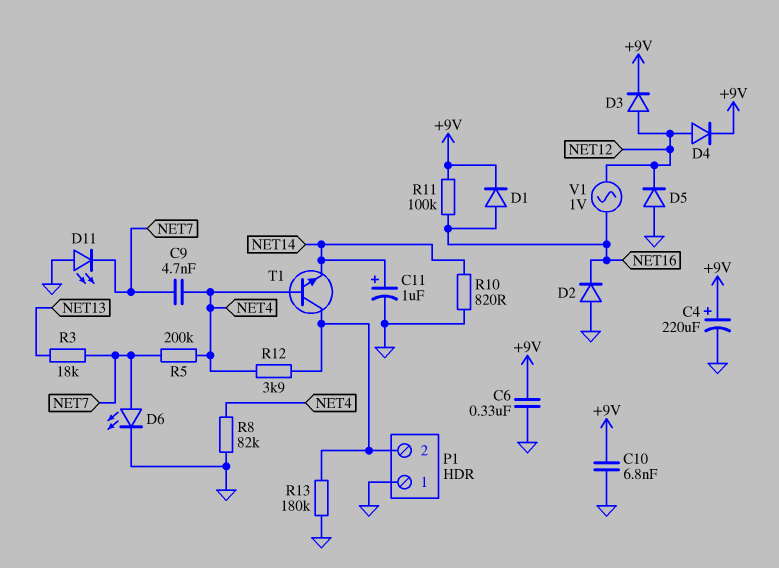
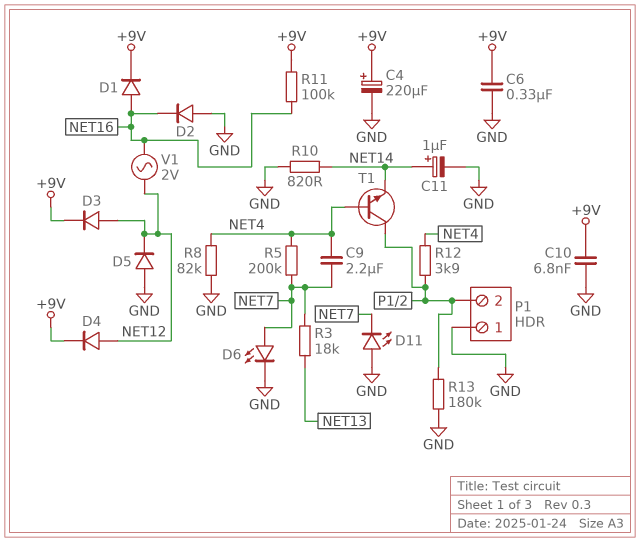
C9: 4.7nF (NET4, NET7) -> 2.2uF (NET4, NET7)
V1: AC 1V (NET12, NET16) -> AC 2V (NET12, NET16)

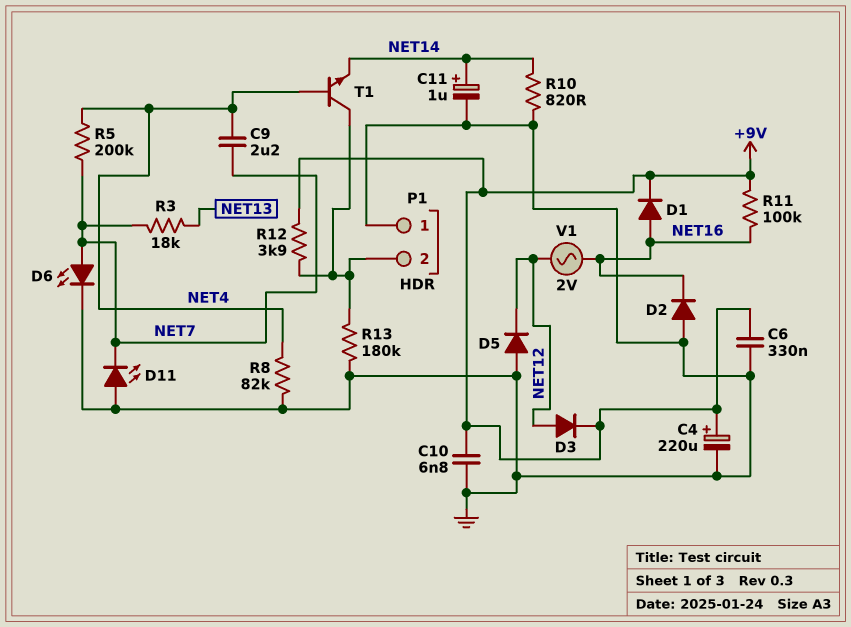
D4: diode (A NET12, K +9V) -> none
R12: 3.9k (NET4, P1/2) -> 3.9k (+9V, P1/2)

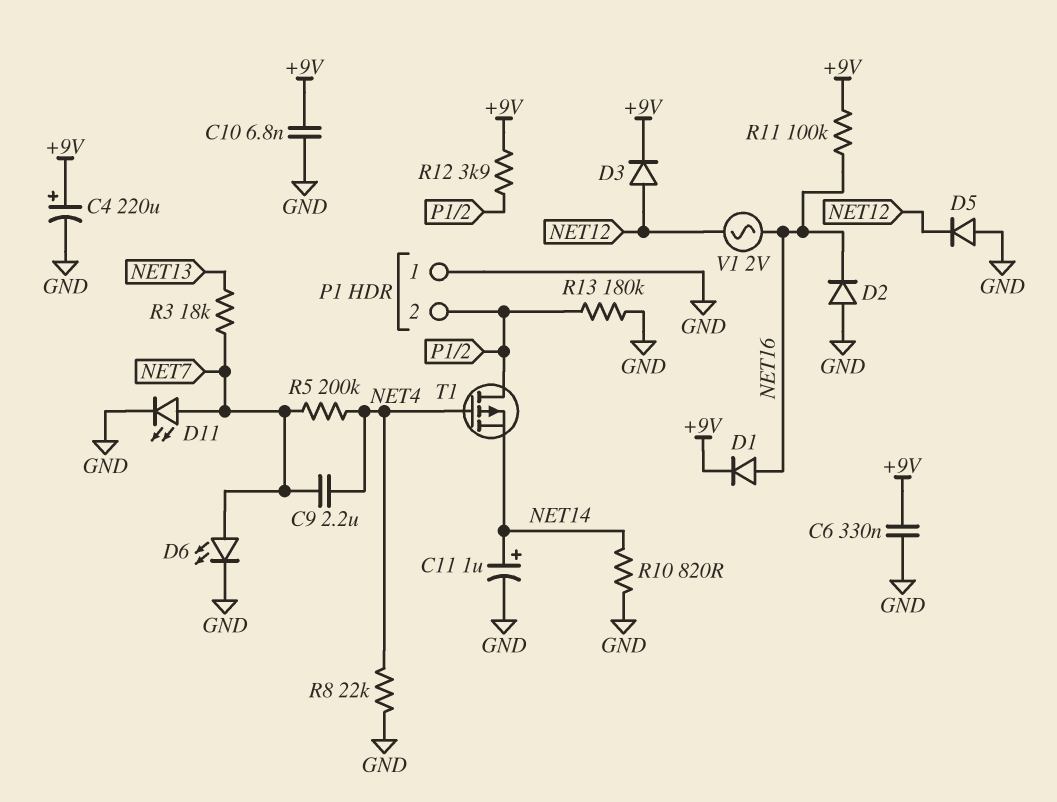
D11: LED (A GND, K NET7) -> LED (A NET7, K GND)
R8: 82k (GND, NET4) -> 22k (GND, NET4)
T1: NPN (B NET4, C P1/2, E NET14) -> PMOS (G NET4, D P1/2, S NET14)

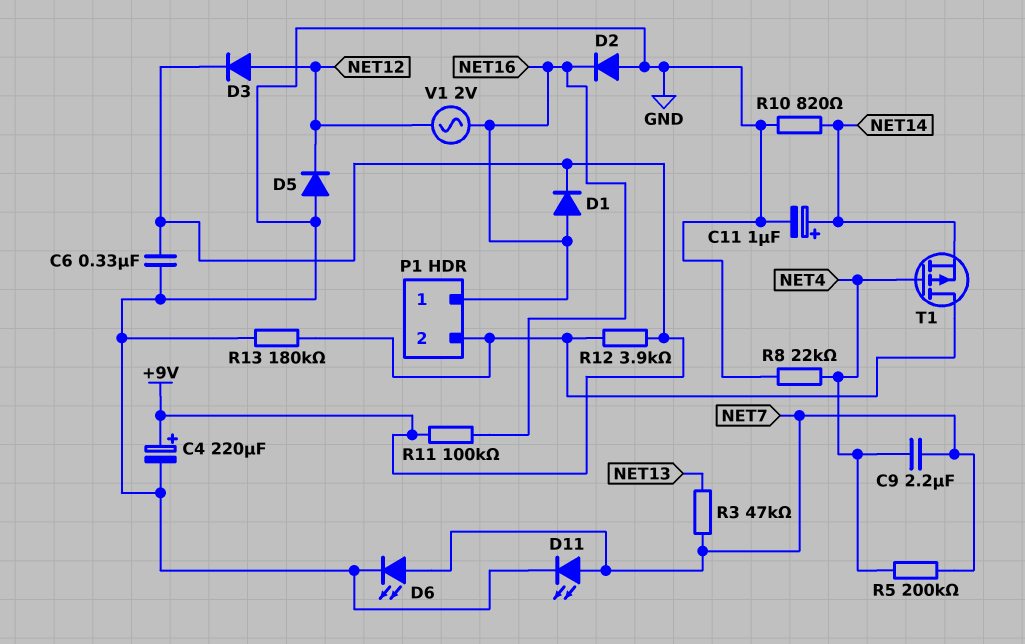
C10: 6.8nF (+9V, GND) -> none
P1 pin 1: GND -> NET16
R3: 18k (NET7, NET13) -> 47k (NET7, NET13)

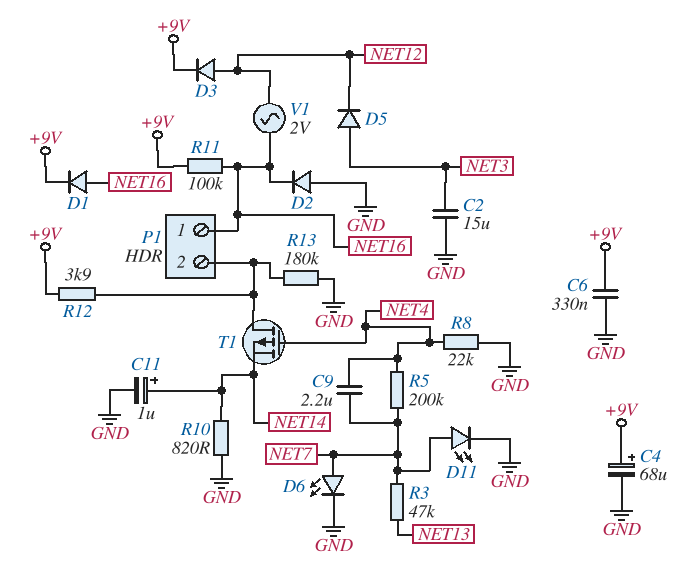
C2: none -> 15uF (GND, NET3)
C4: 220uF (plus +9V, minus GND) -> 68uF (plus +9V, minus GND)
D5: diode (A GND, K NET12) -> diode (A NET3, K NET12)

